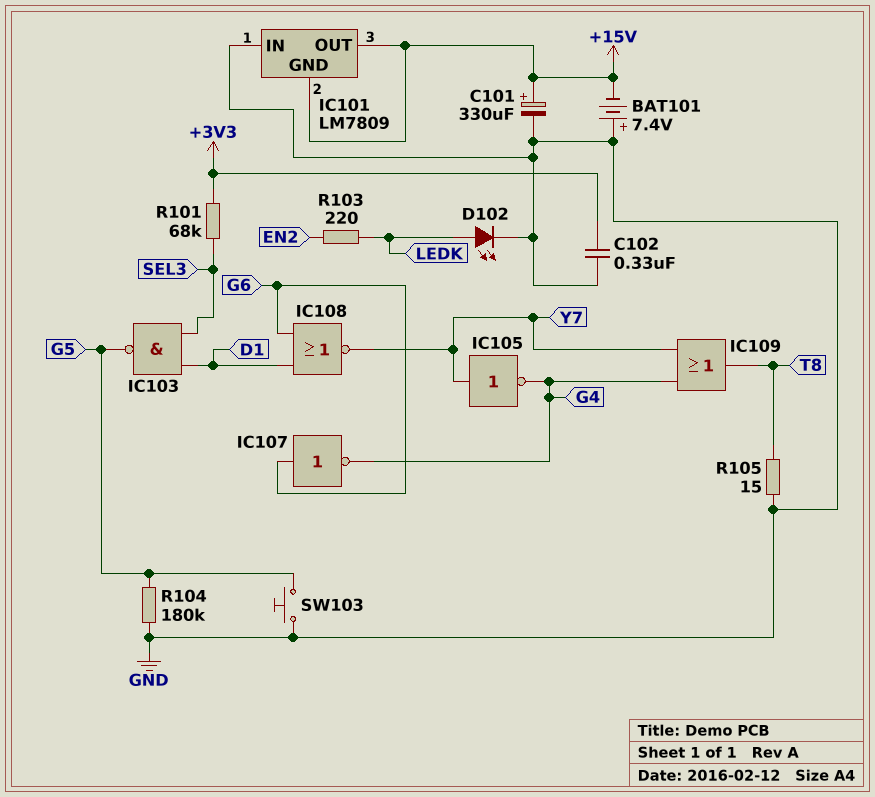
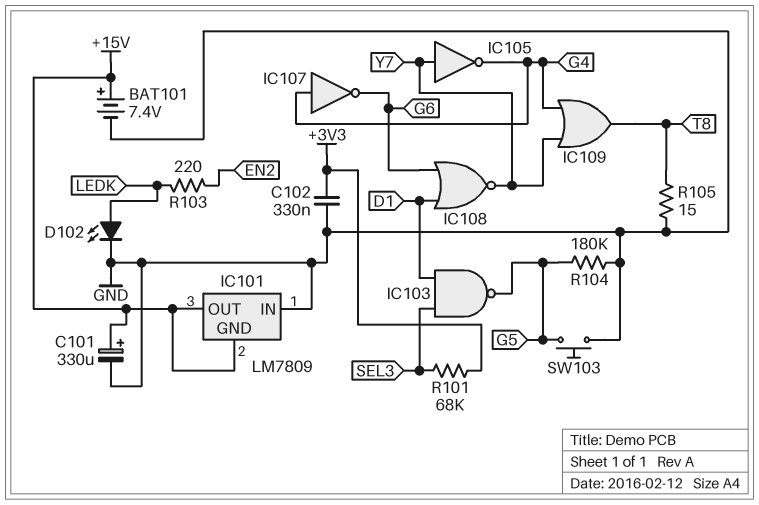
BAT101: 7.4V (plus GND, minus +15V) -> 7.4V (plus +15V, minus GND)
IC107: NOT (in G6, out G4) -> NOT (in G4, out G6)

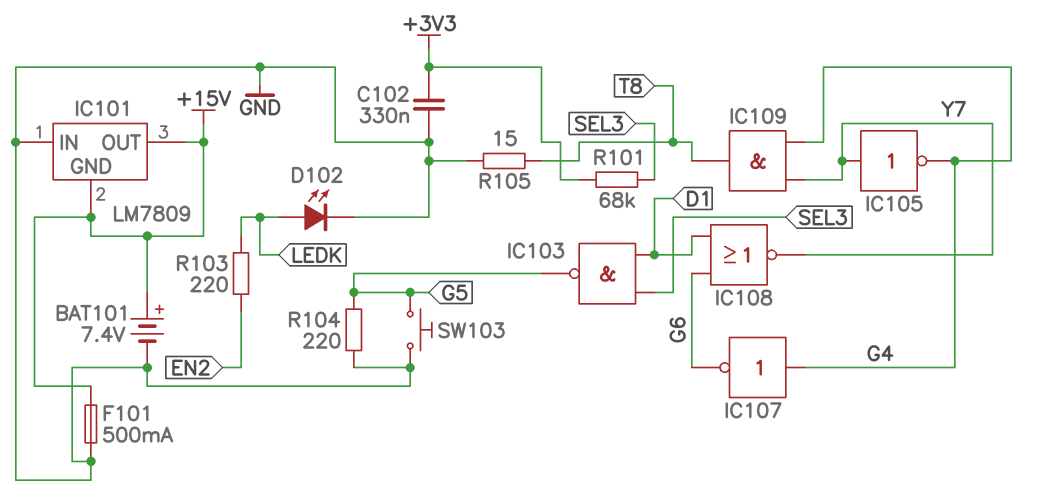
C101: 330uF (plus +15V, minus GND) -> none
F101: none -> 500mA (+15V, GND)
IC109: OR (in G4, in Y7, out T8) -> AND (in G4, in Y7, out T8)
R104: 180k (G5, GND) -> 220 (G5, GND)

